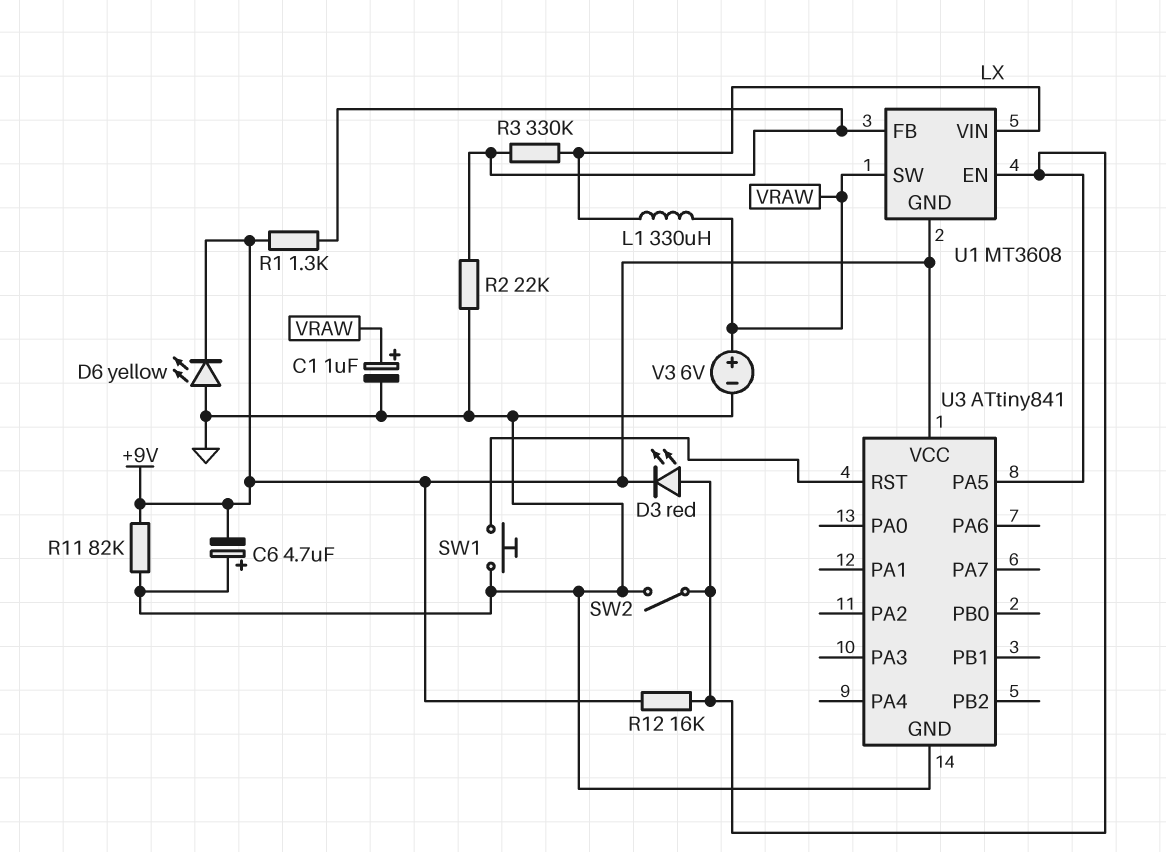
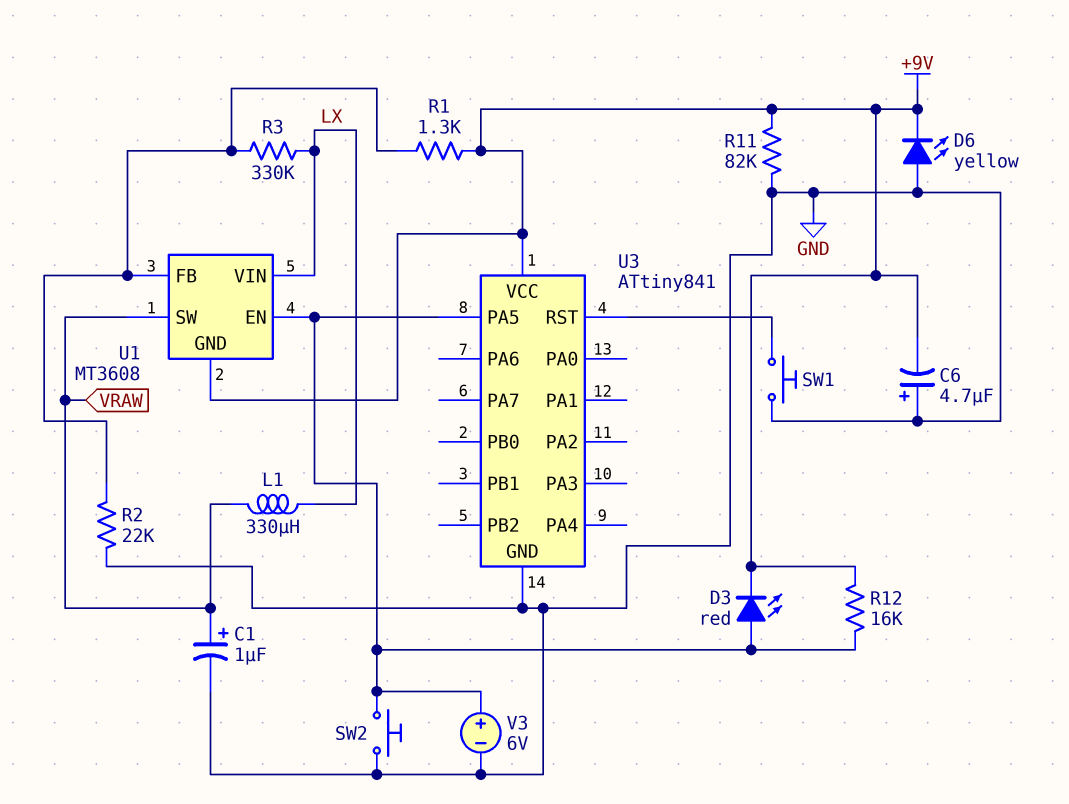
SW2: switch (GND, U1/EN) -> button (GND, U1/EN)
V3: 6V (plus VRAW, minus GND) -> 6V (plus U1/EN, minus GND)

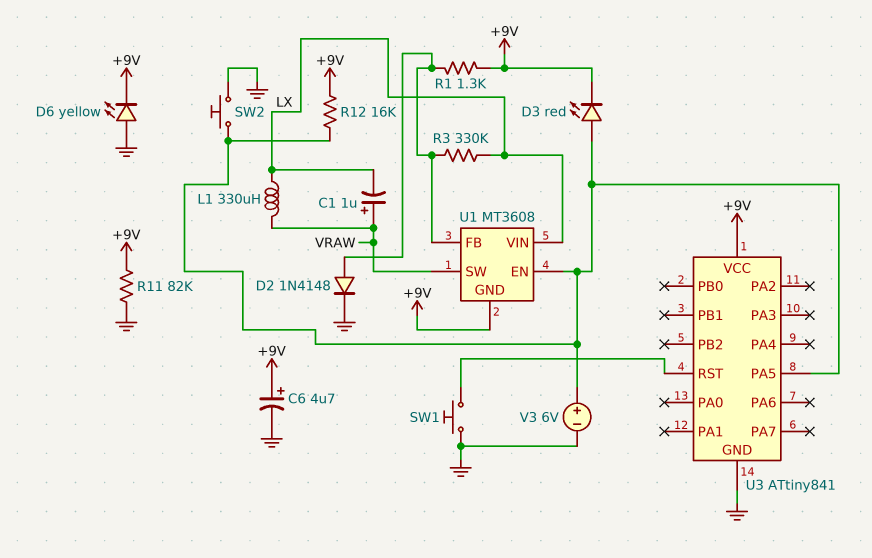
C1: 1uF (plus VRAW, minus GND) -> 1uF (plus VRAW, minus LX)
C6: 4.7uF (plus GND, minus +9V) -> 4.7uF (plus +9V, minus GND)
D2: none -> diode 1N4148 (A U1/FB, K GND)
R2: 22k (GND, U1/FB) -> none

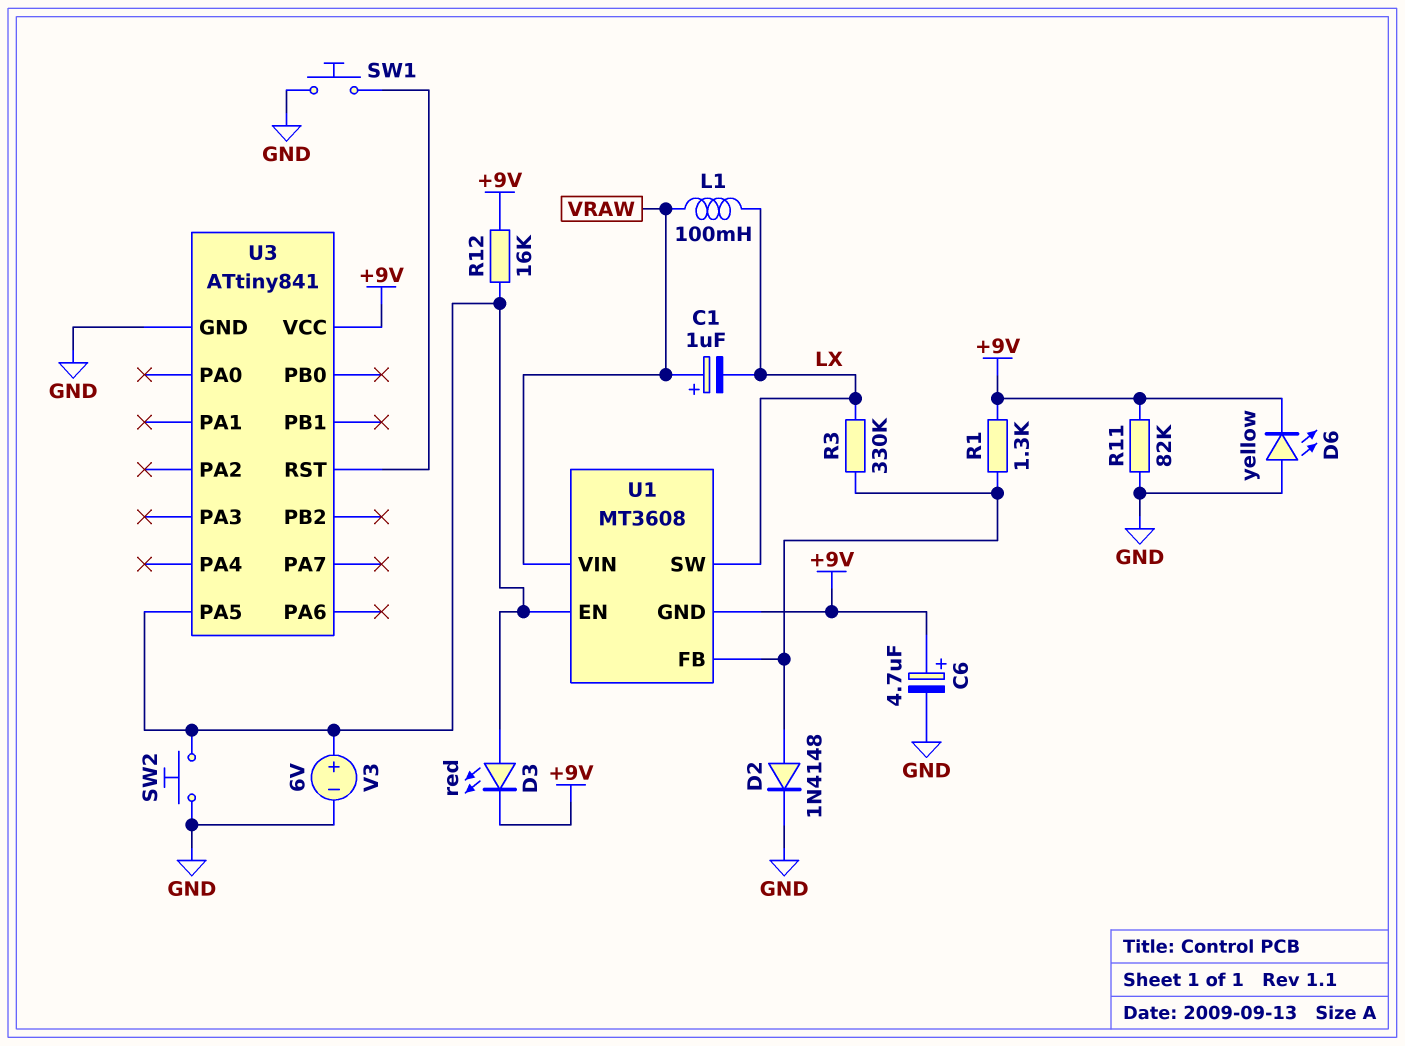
L1: 330uH (LX, VRAW) -> 100mH (LX, VRAW)
U1 pin SW: VRAW -> LX
U1 pin VIN: LX -> VRAW

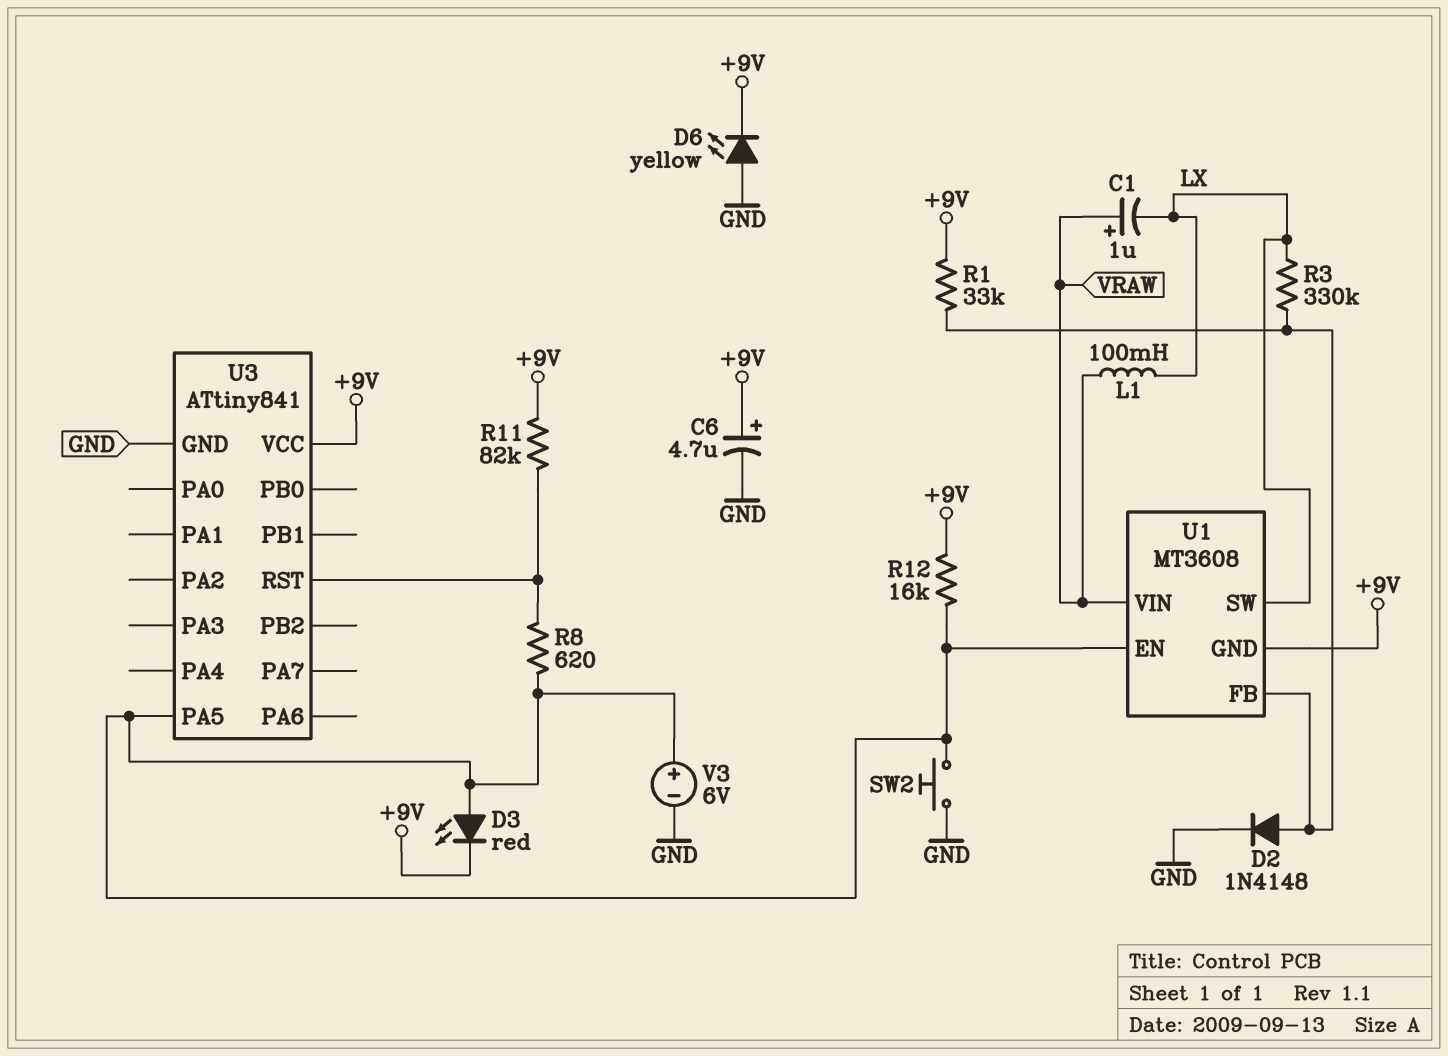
R1: 1.3k (+9V, U1/FB) -> 33k (+9V, U1/FB)
R8: none -> 620 (U1/EN, U3/RST)
R11: 82k (+9V, GND) -> 82k (+9V, U3/RST)
SW1: button (GND, U3/RST) -> none

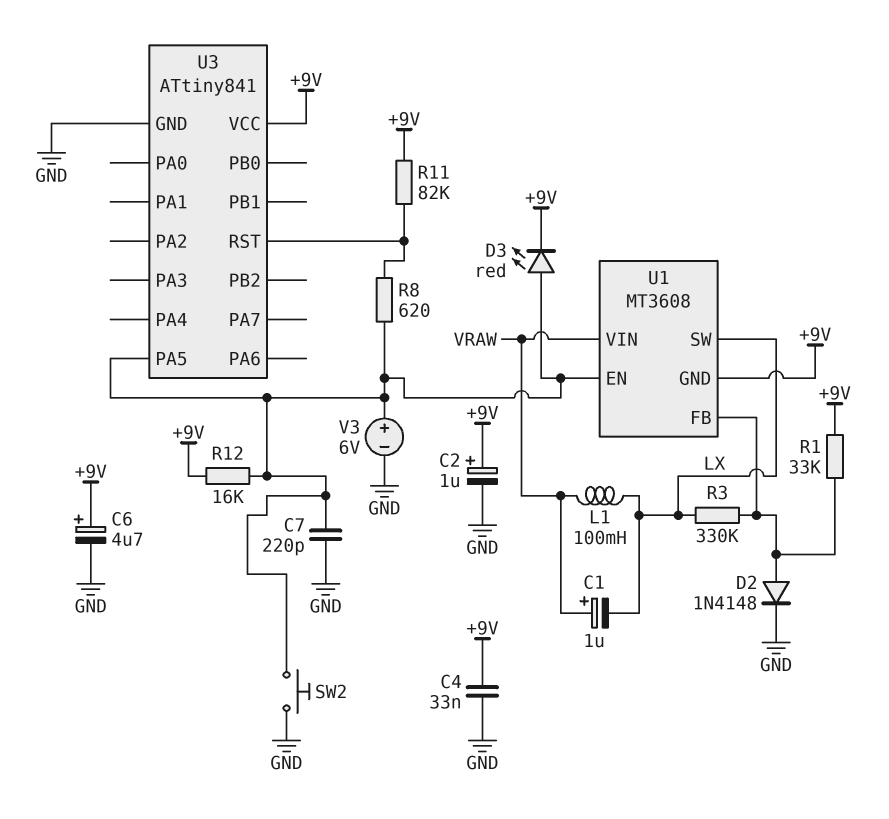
C2: none -> 1uF (plus +9V, minus GND)
C4: none -> 33nF (+9V, GND)
C7: none -> 220pF (GND, U1/EN)
D6: LED yellow (A GND, K +9V) -> none

